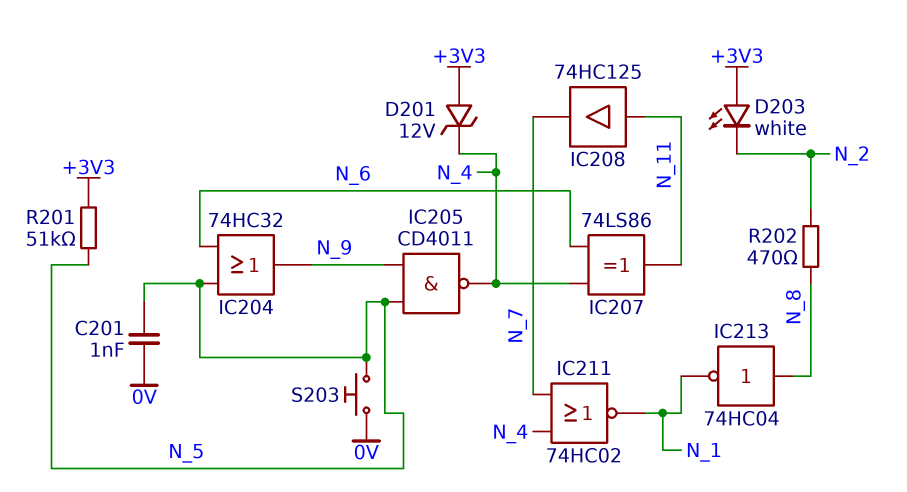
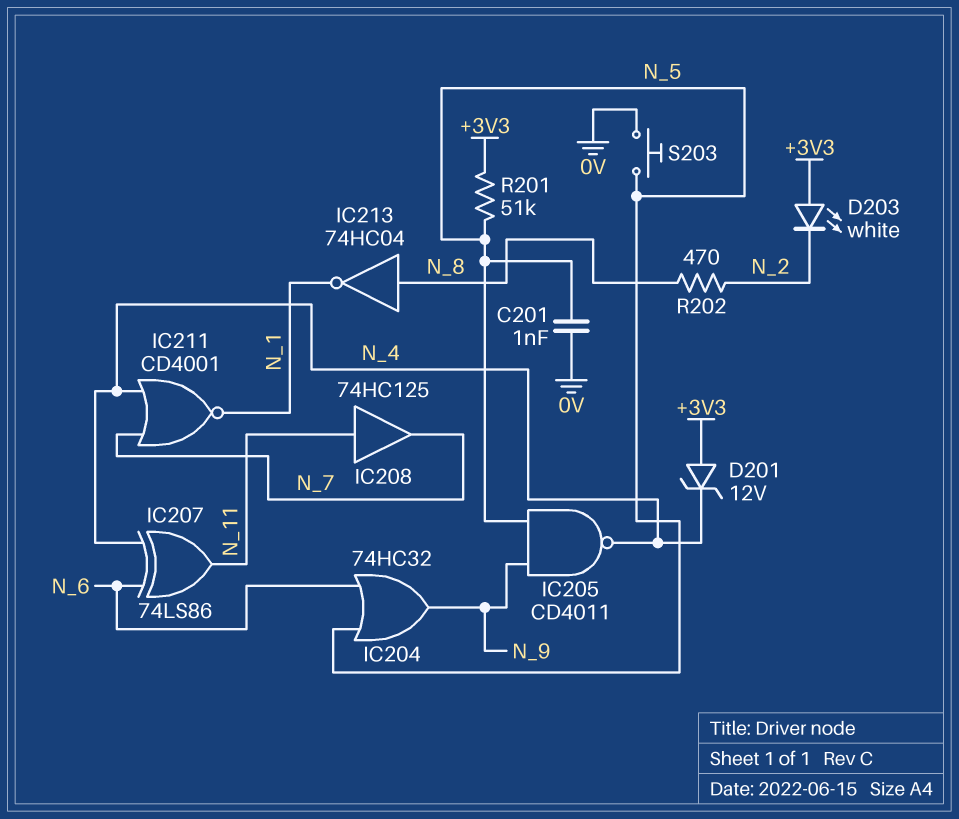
IC211: NOR 74HC02 (in N_4, in N_7, out N_1) -> NOR CD4001 (in N_4, in N_7, out N_1)

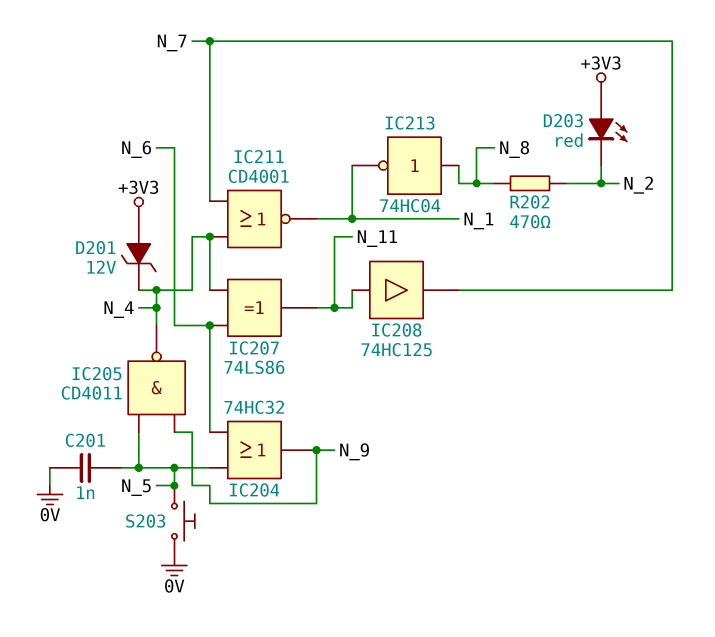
D203: LED white (A +3V3, K N_2) -> LED red (A +3V3, K N_2)
R201: 51k (+3V3, N_5) -> none

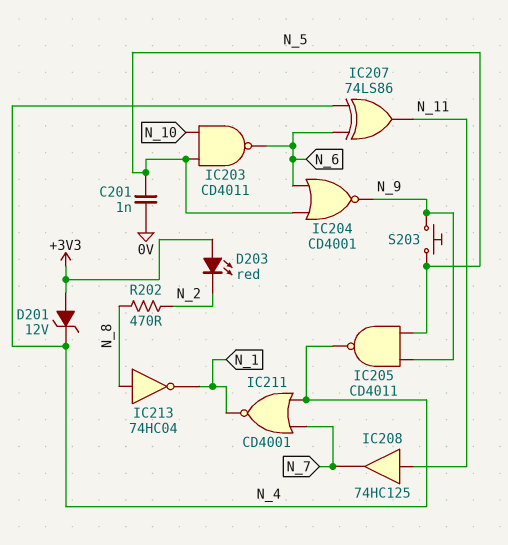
IC203: none -> NAND CD4011 (in N_5, in N_10, out N_6)
IC204: OR 74HC32 (in N_5, in N_6, out N_9) -> NOR CD4001 (in N_5, in N_6, out N_9)
S203: button (0V, N_5) -> button (N_5, N_9)

